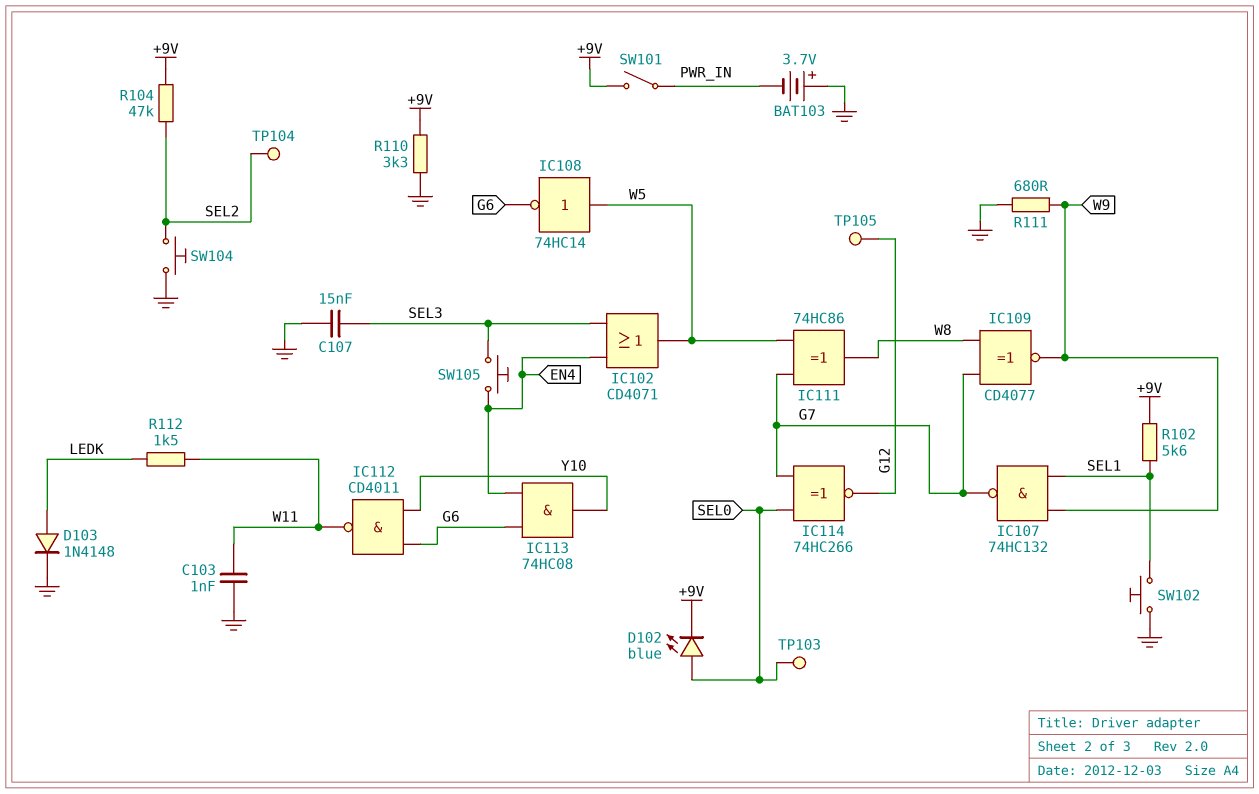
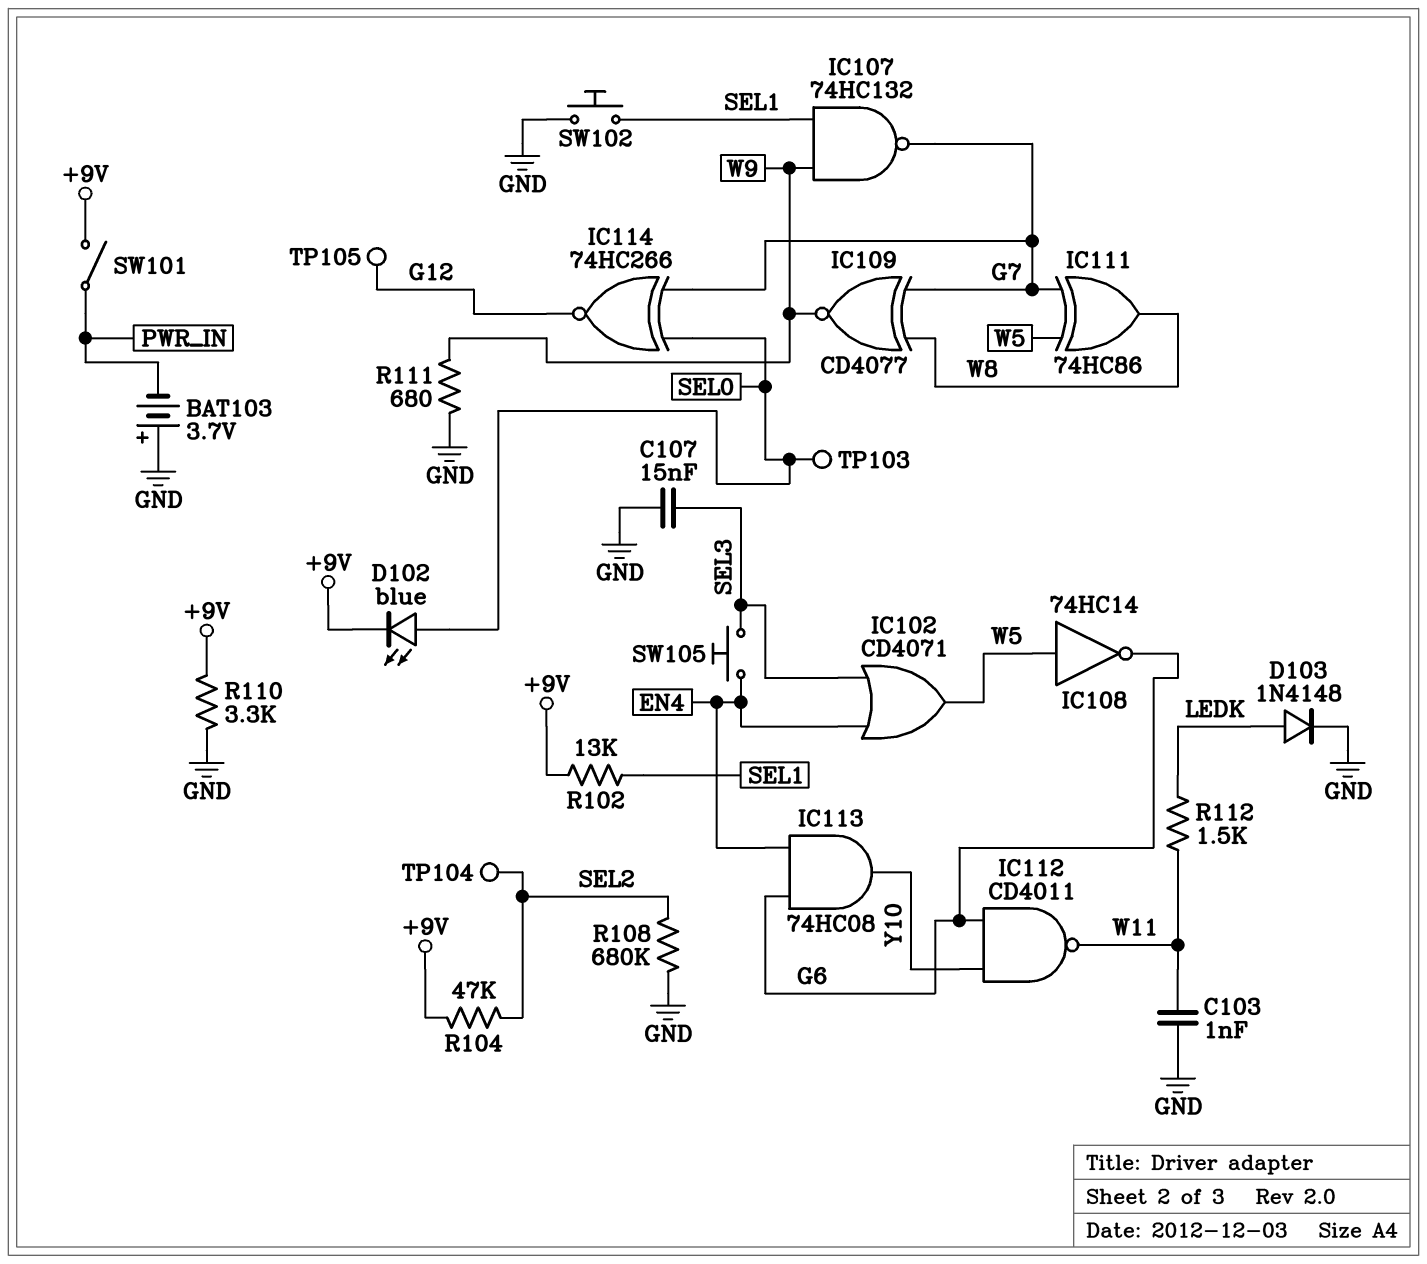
R102: 5.6k (+9V, SEL1) -> 13k (+9V, SEL1)
R108: none -> 680k (GND, SEL2)
SW104: button (GND, SEL2) -> none

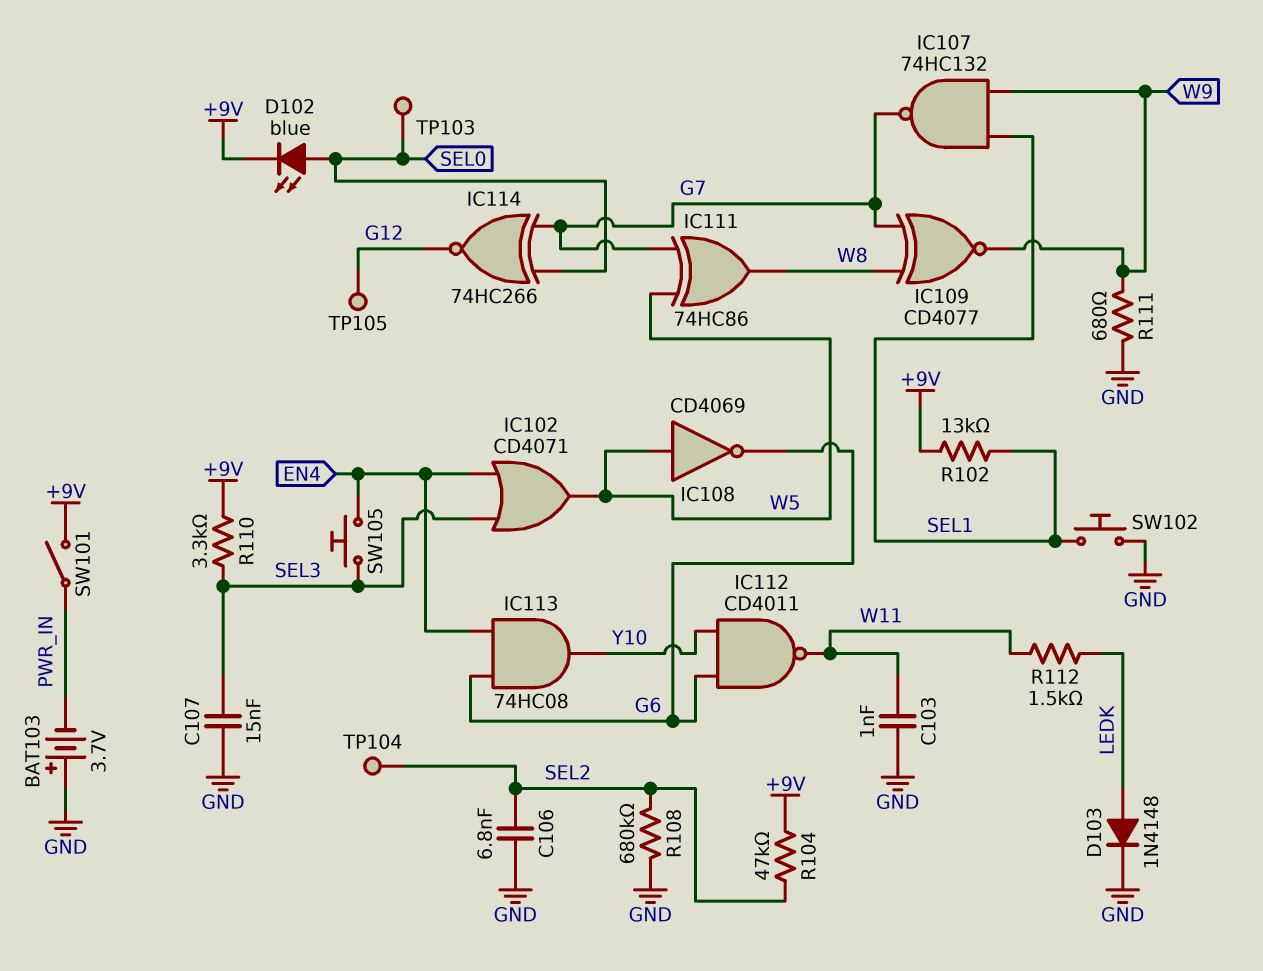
C106: none -> 6.8nF (GND, SEL2)
IC108: NOT 74HC14 (in W5, out G6) -> NOT CD4069 (in W5, out G6)
R110: 3.3k (+9V, GND) -> 3.3k (+9V, SEL3)

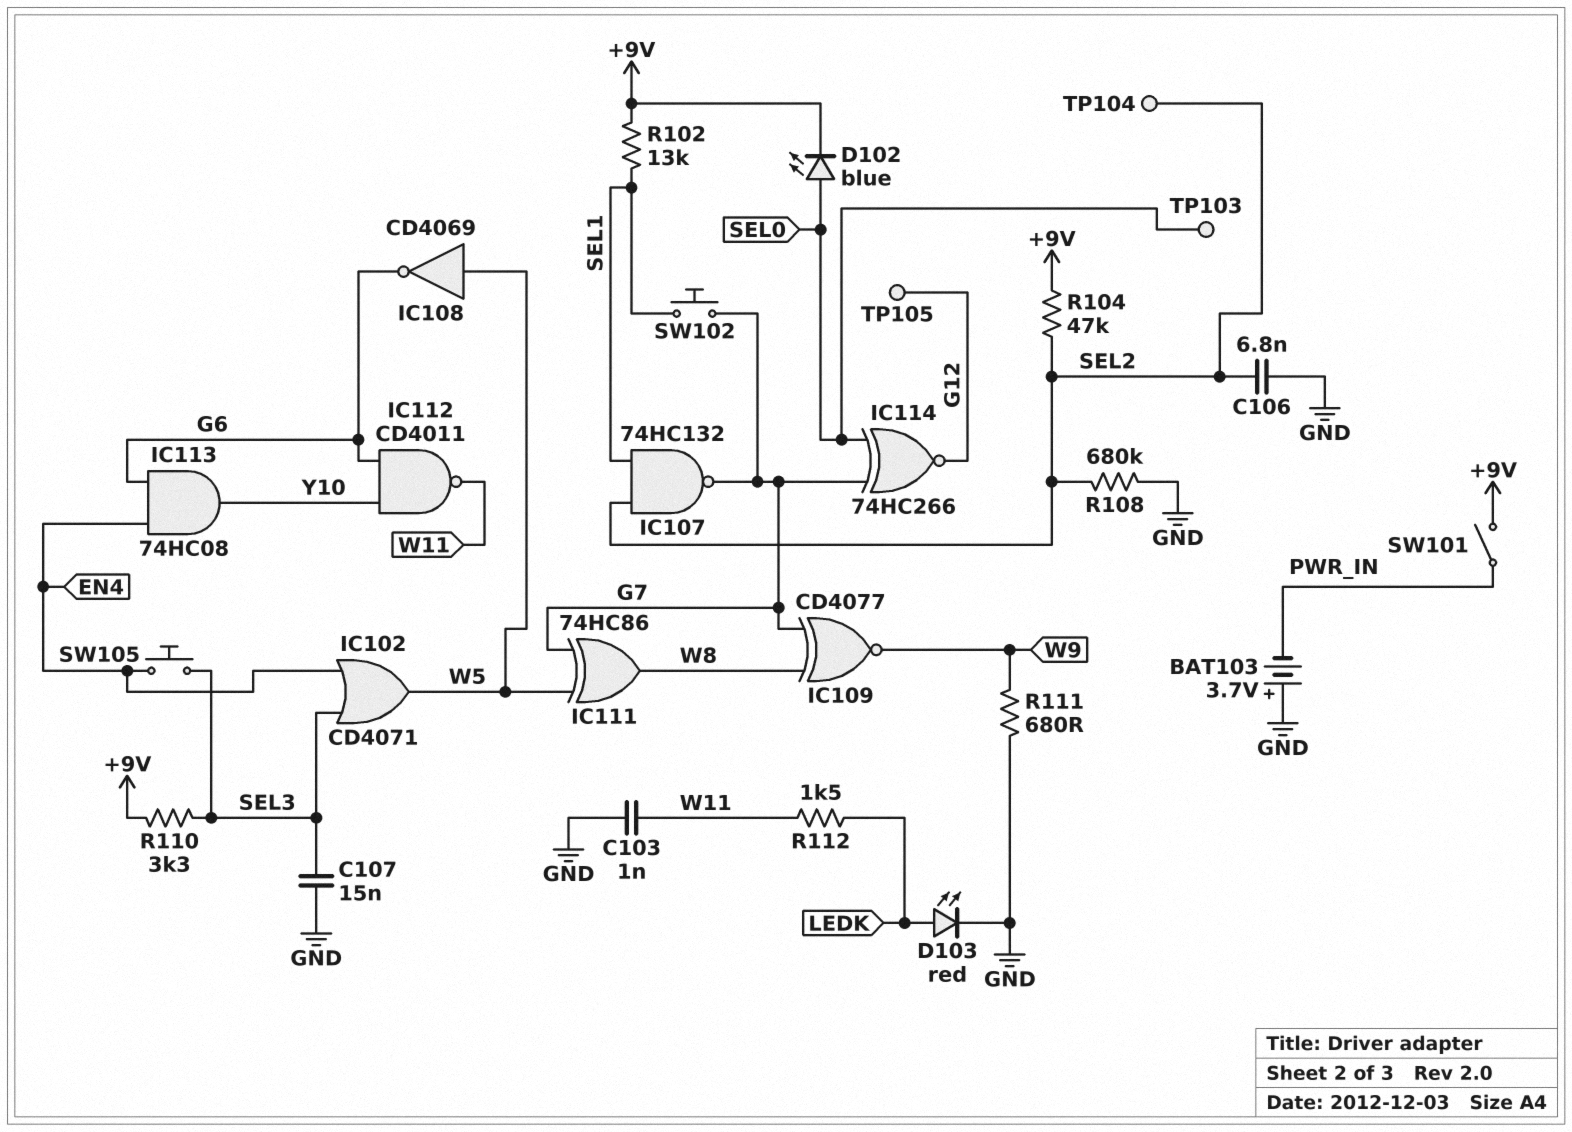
D103: diode 1N4148 (A LEDK, K GND) -> LED red (A LEDK, K GND)
IC107: NAND 74HC132 (in SEL1, in W9, out G7) -> NAND 74HC132 (in SEL1, in SEL2, out G7)
SW102: button (GND, SEL1) -> button (G7, SEL1)

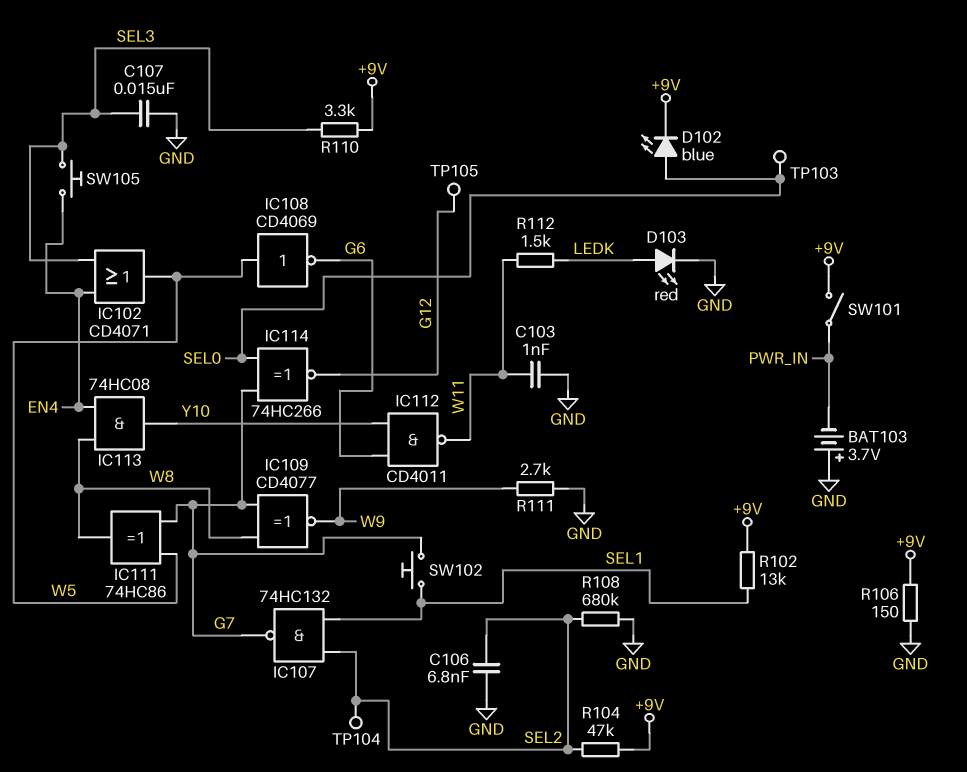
IC113: AND 74HC08 (in EN4, in G6, out Y10) -> AND 74HC08 (in EN4, in W8, out Y10)
R106: none -> 150 (+9V, GND)
R111: 680 (GND, W9) -> 2.7k (GND, W9)

